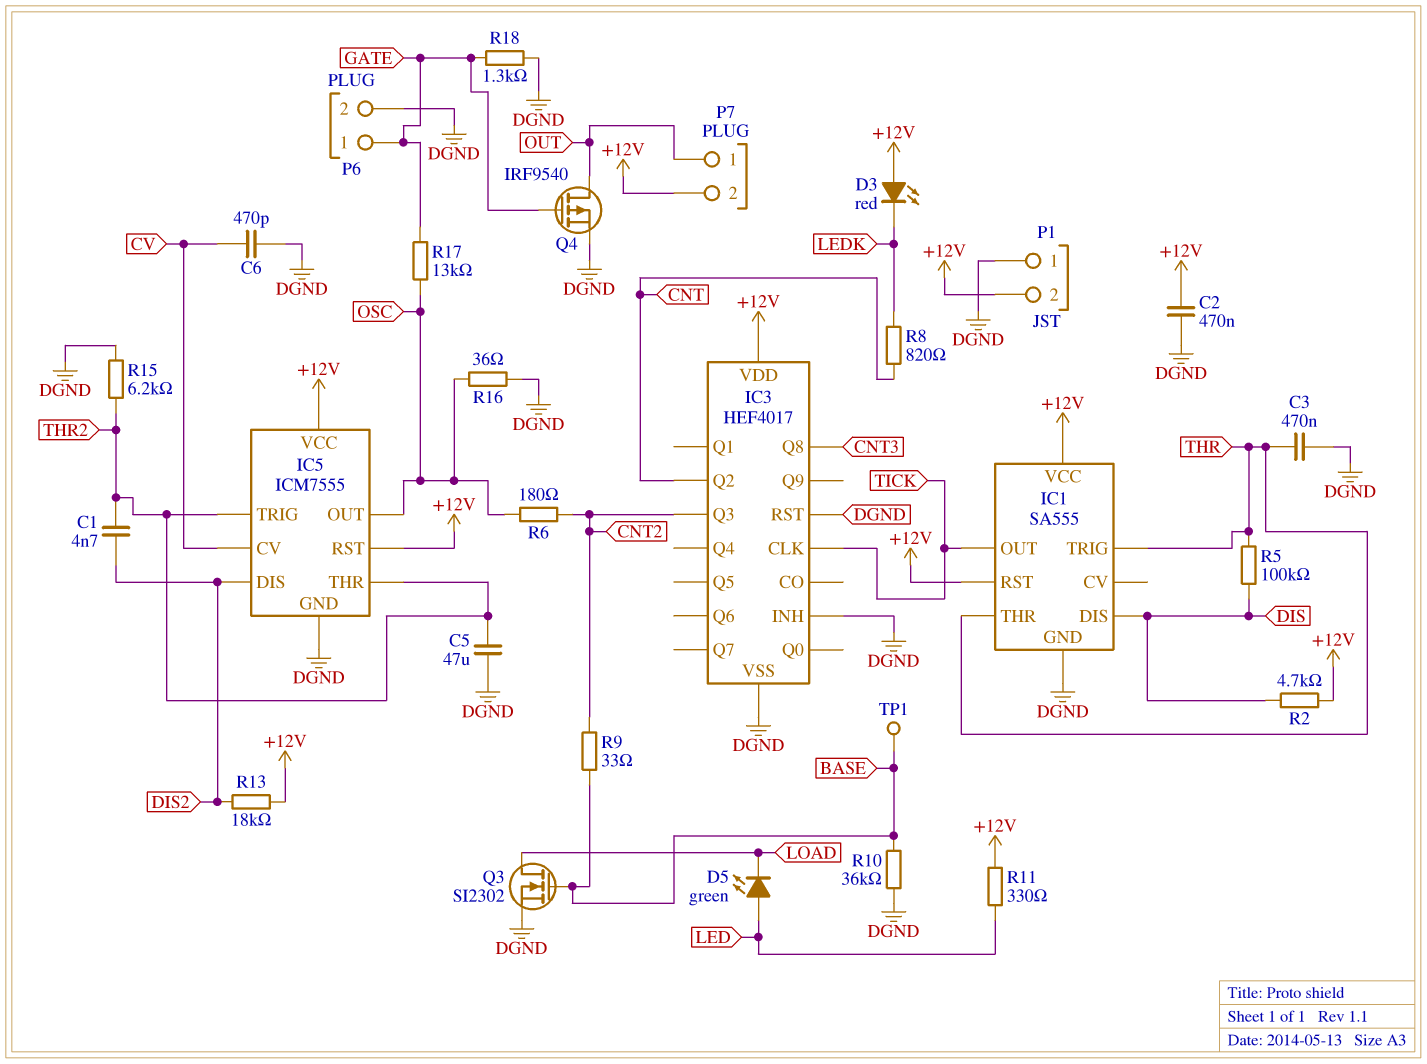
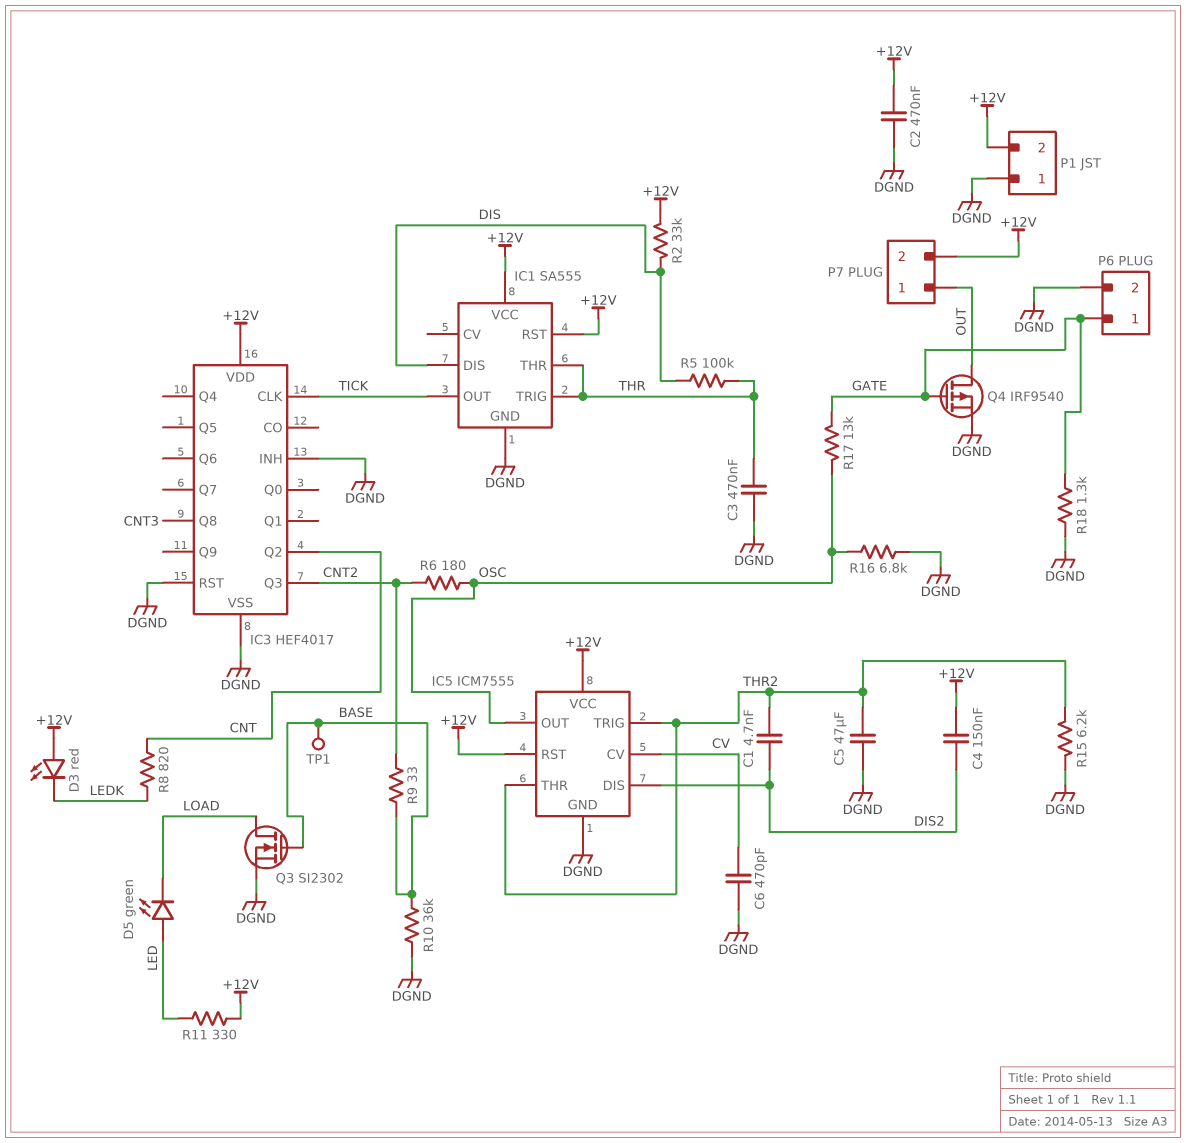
C4: none -> 150nF (+12V, DIS2)
R2: 4.7k (+12V, DIS) -> 33k (+12V, DIS)
R13: 18k (+12V, DIS2) -> none
R16: 36 (DGND, OSC) -> 6.8k (DGND, OSC)

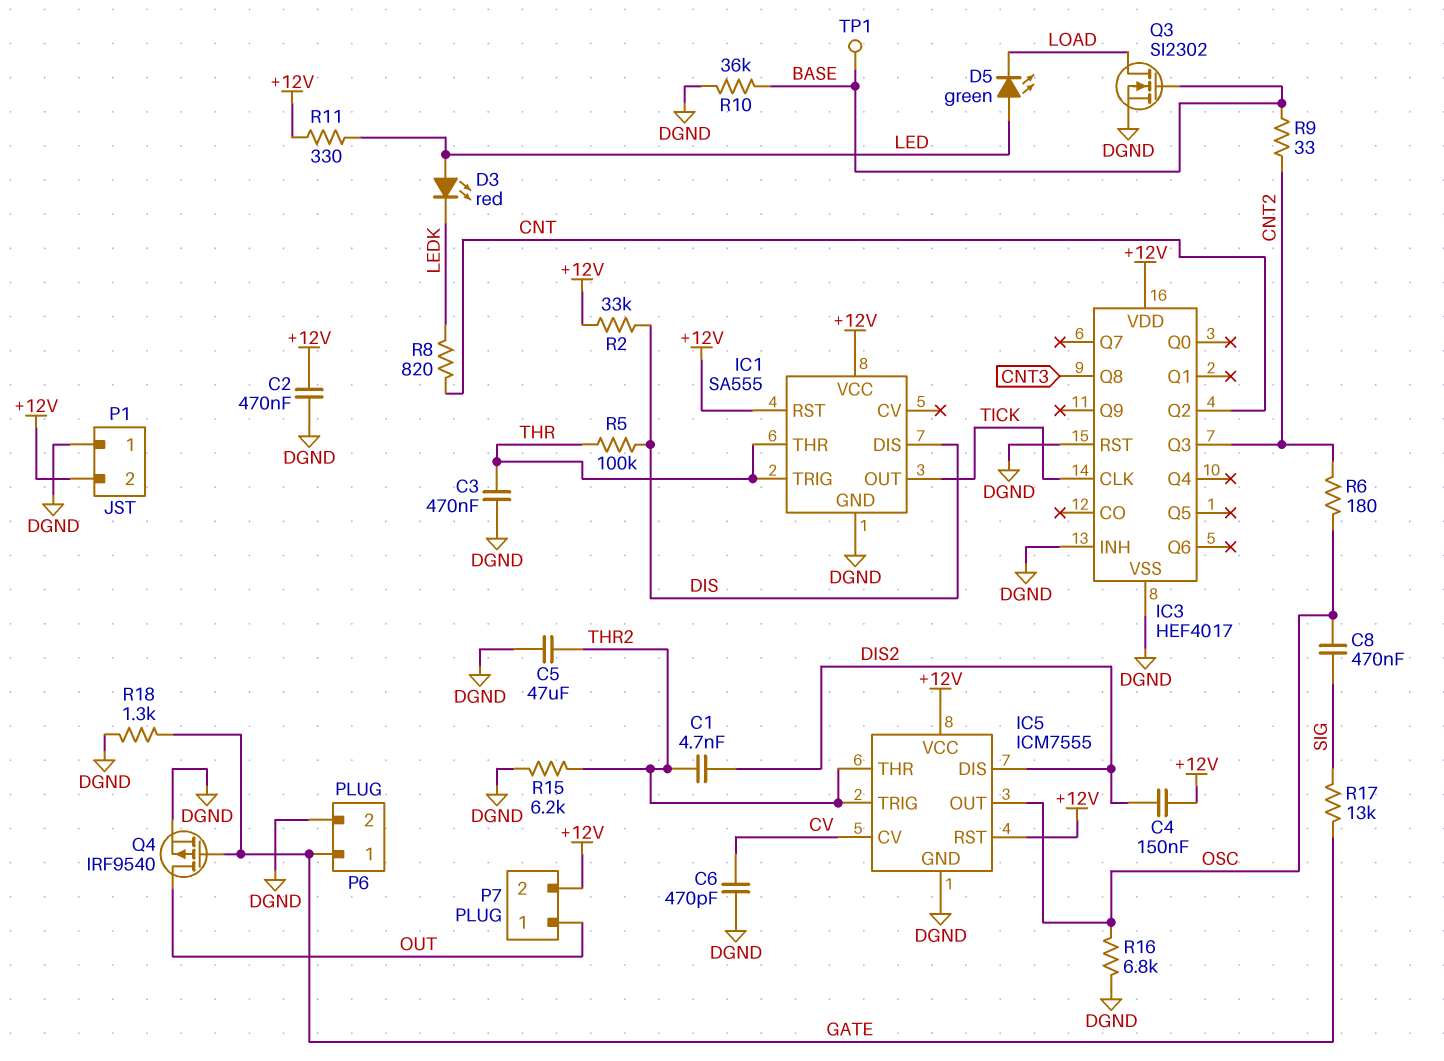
C8: none -> 470nF (OSC, SIG)
D3: LED red (A +12V, K LEDK) -> LED red (A LED, K LEDK)
R17: 13k (GATE, OSC) -> 13k (GATE, SIG)

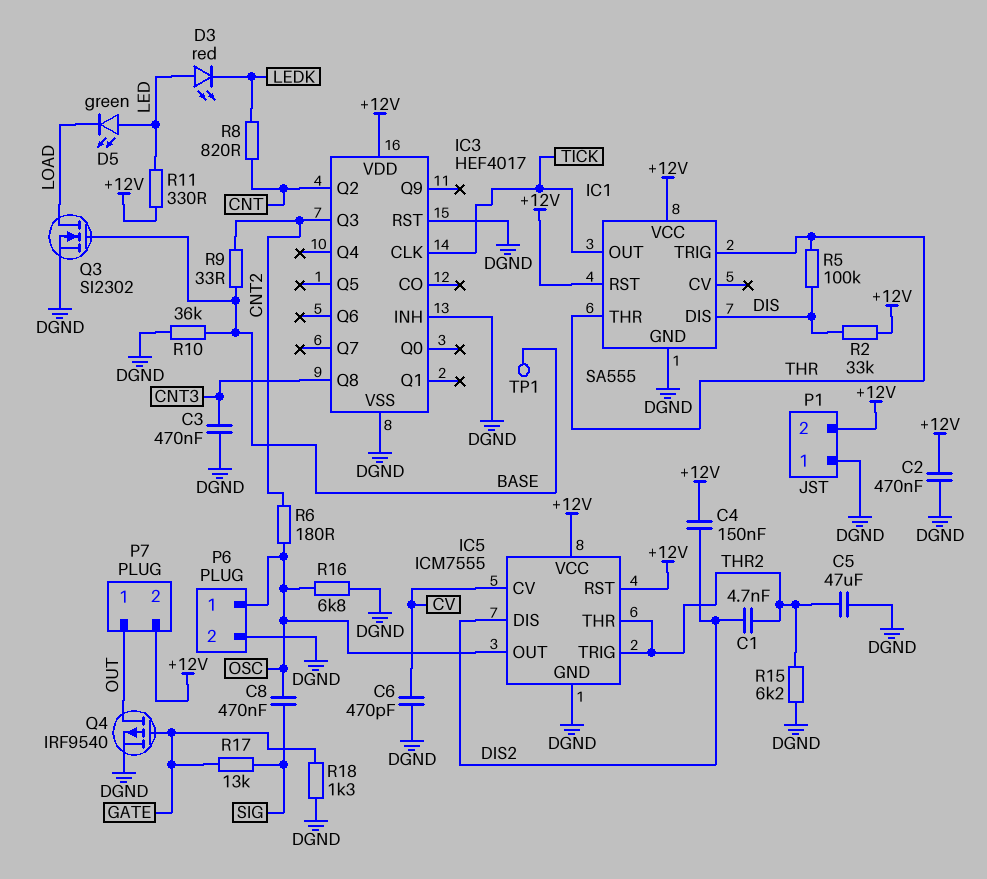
C3: 470nF (DGND, THR) -> 470nF (CNT3, DGND)
P6 pin 1: GATE -> OSC

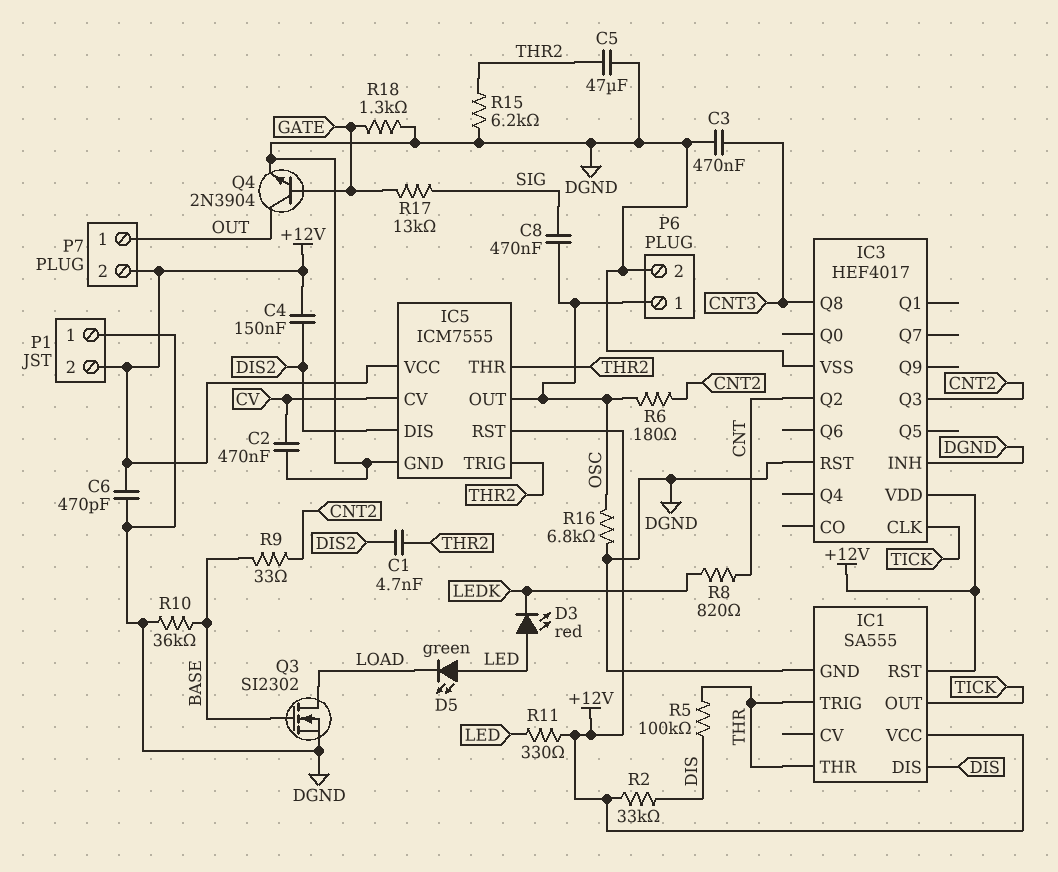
C2: 470nF (+12V, DGND) -> 470nF (CV, DGND)
C6: 470pF (CV, DGND) -> 470pF (+12V, DGND)
Q4: PMOS IRF9540 (G GATE, D OUT, S DGND) -> NPN 2N3904 (B GATE, C OUT, E DGND)
TP1: test point (BASE) -> none

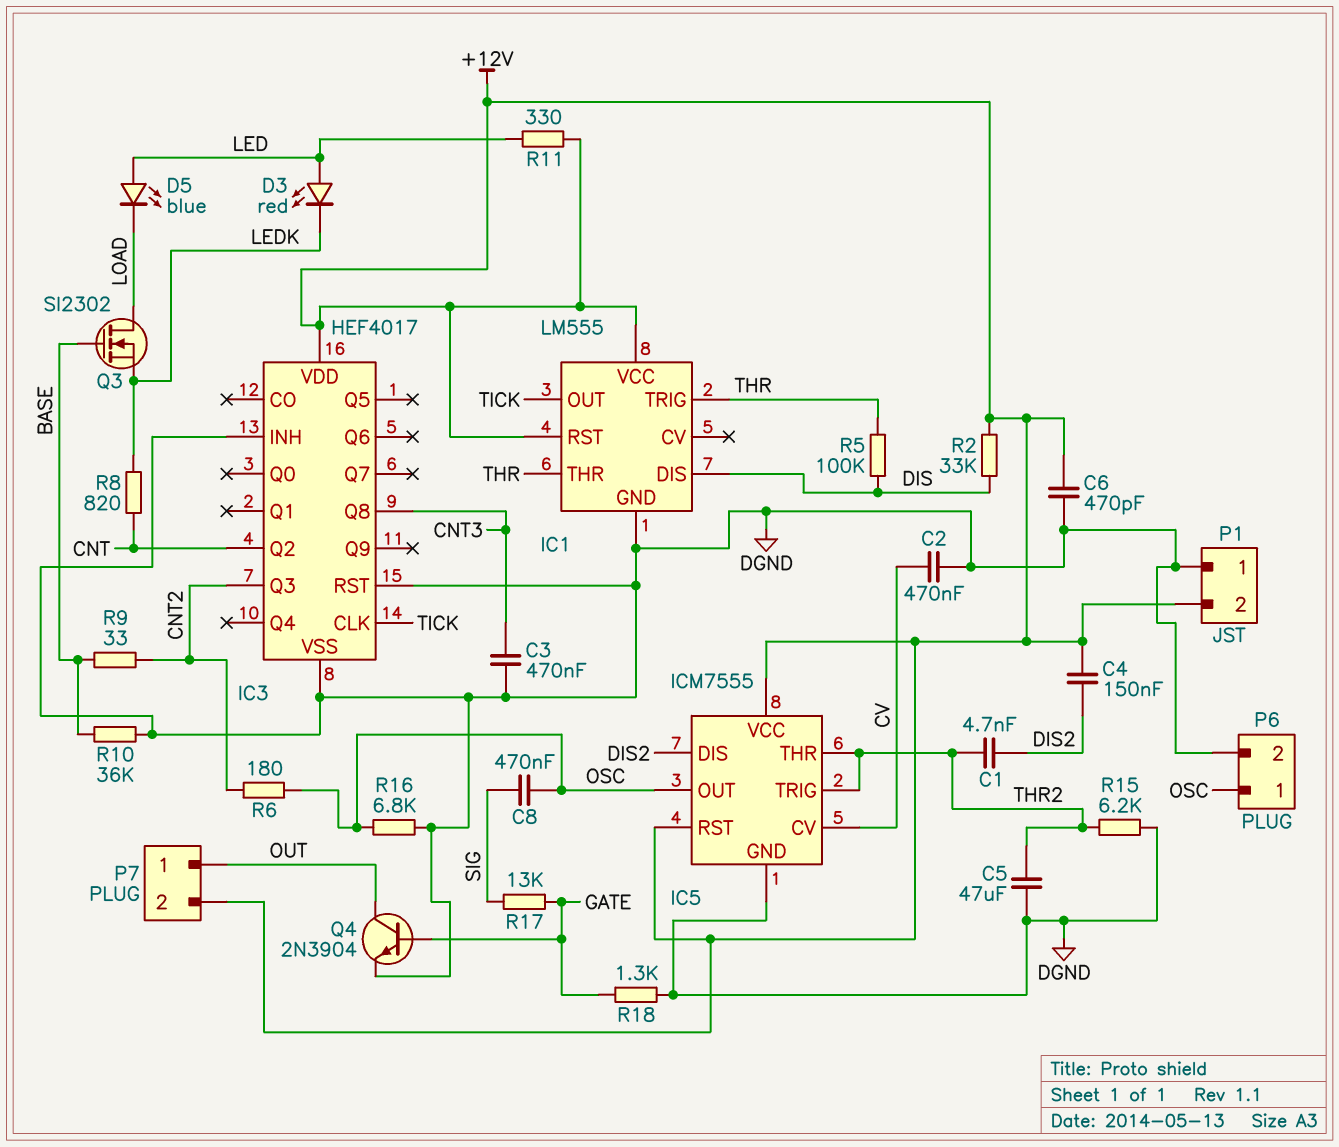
D5: LED green (A LED, K LOAD) -> LED blue (A LED, K LOAD)
IC1: SA555 -> LM555
Q3: NMOS SI2302 (G BASE, D LOAD, S DGND) -> NMOS SI2302 (G BASE, D LOAD, S LEDK)

